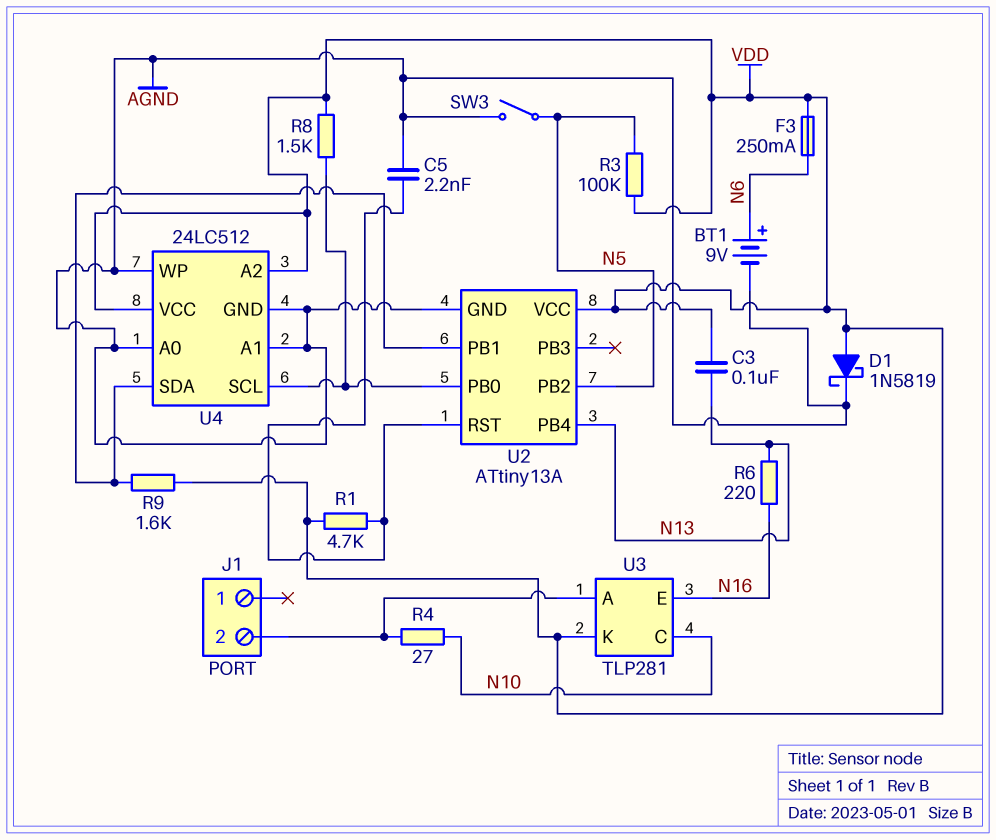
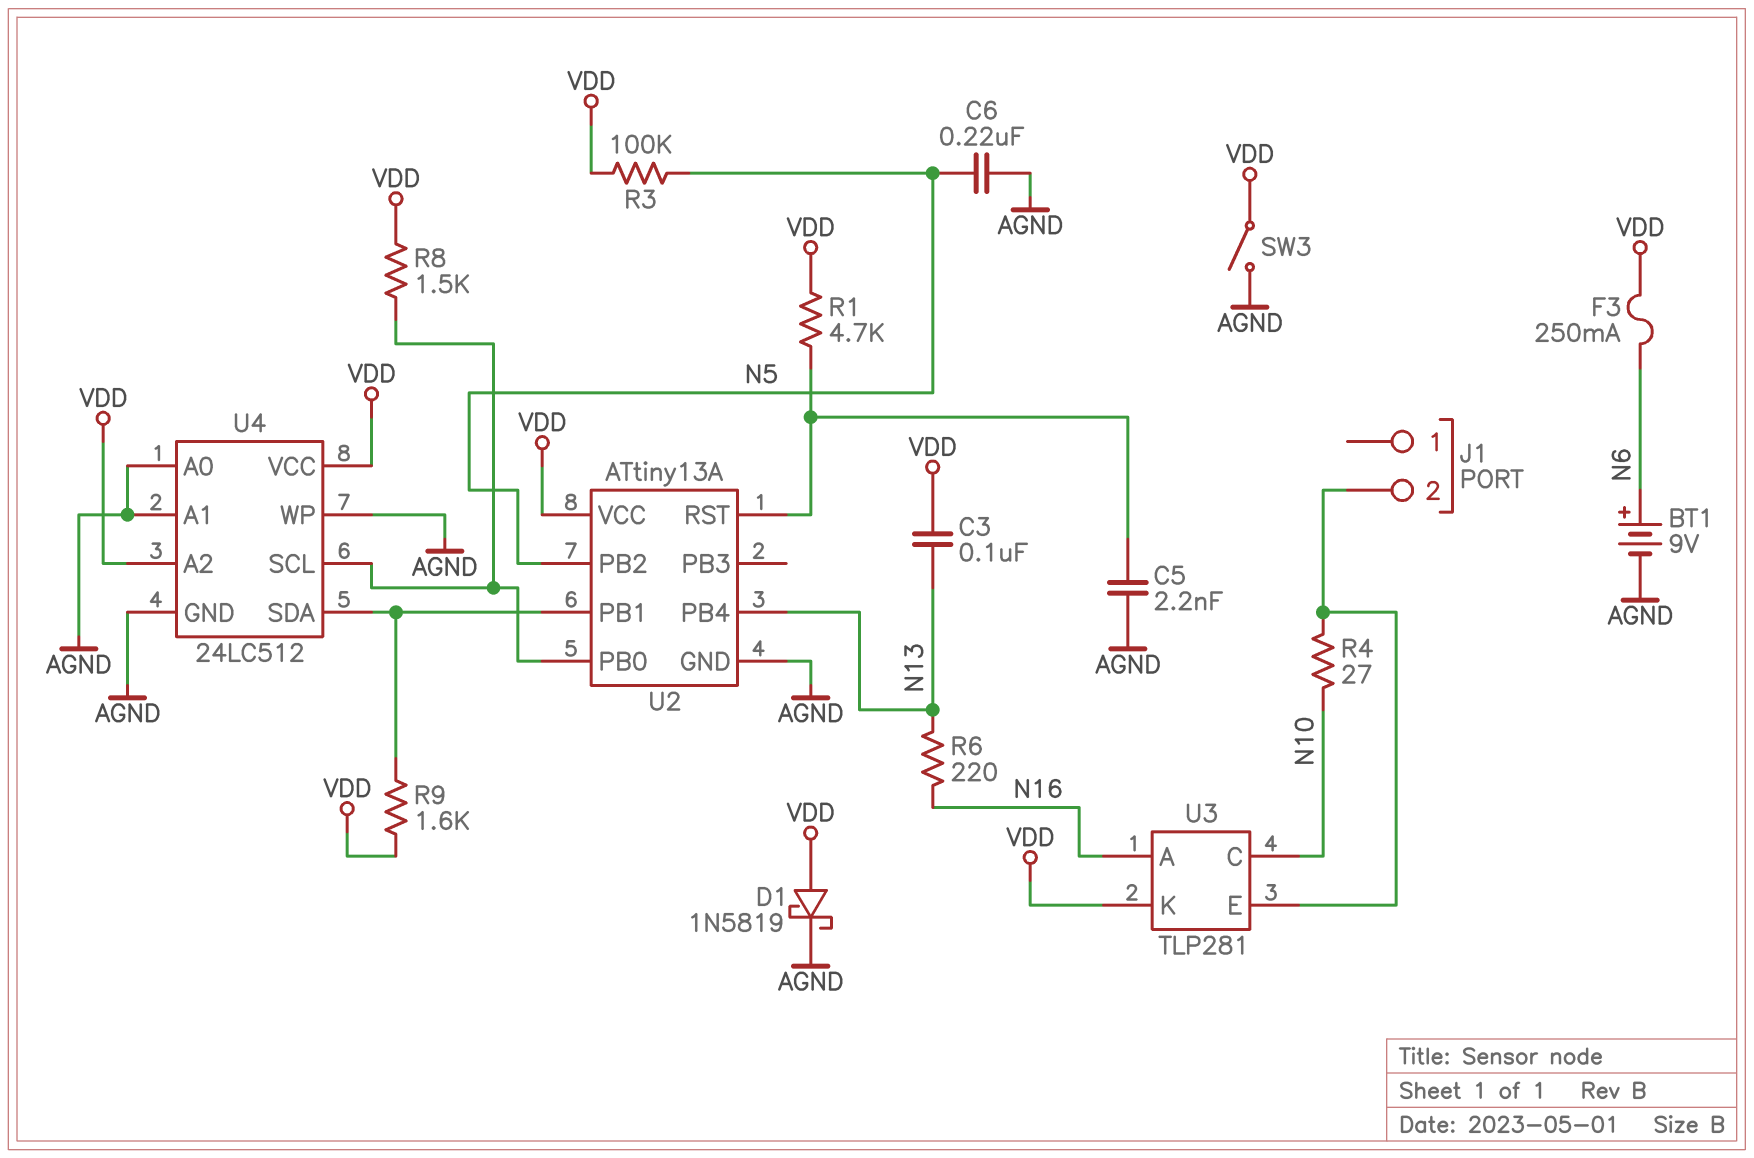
C6: none -> 220nF (AGND, N5)
SW3: switch (AGND, N5) -> switch (AGND, VDD)
U3 pin A: J1/2 -> N16
U3 pin E: N16 -> J1/2

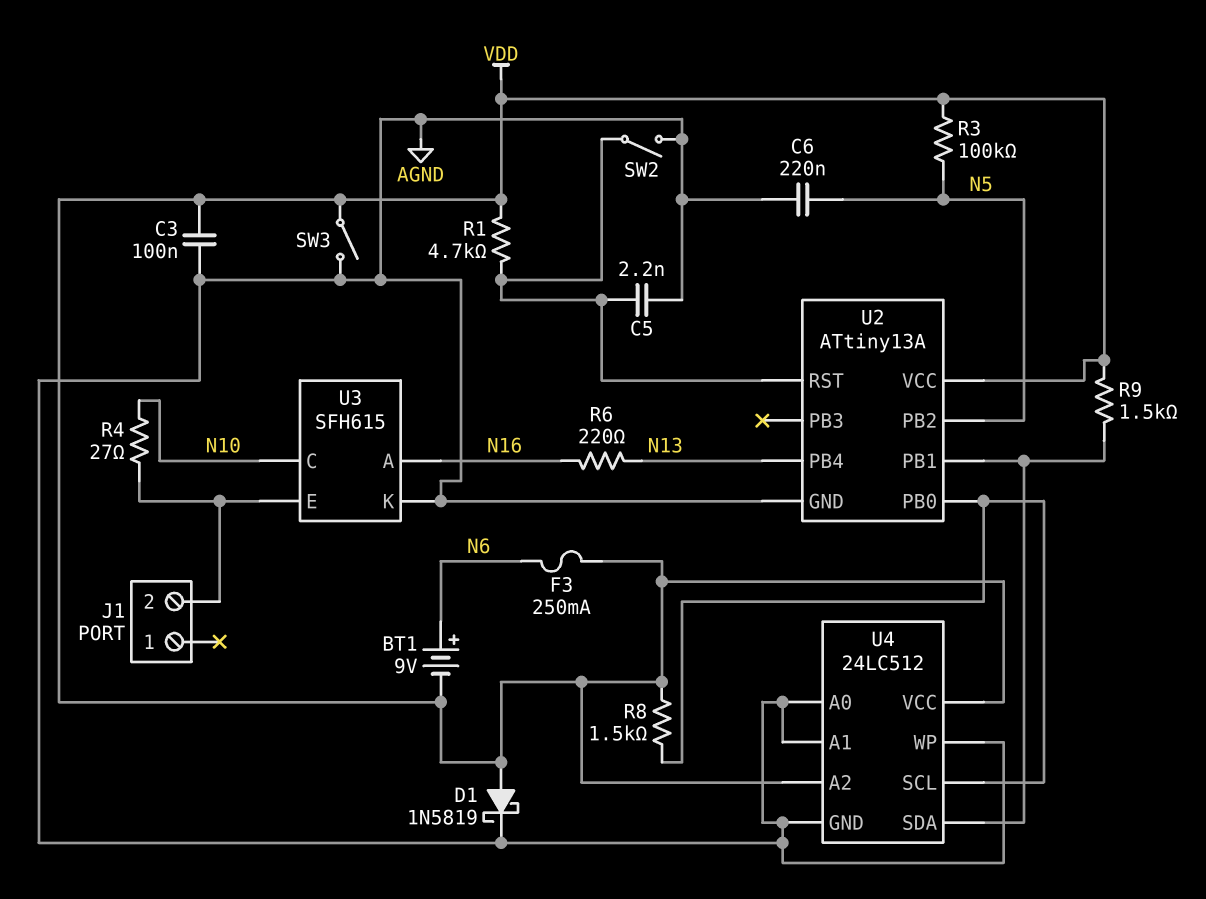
BT1: 9V (plus N6, minus AGND) -> 9V (plus N6, minus VDD)
C3: 100nF (N13, VDD) -> 100nF (AGND, VDD)
R9: 1.6k (U2/PB1, VDD) -> 1.5k (U2/PB1, VDD)
SW2: none -> switch (AGND, U2/RST)
U3: TLP281 -> SFH615
U3 pin K: VDD -> AGND

